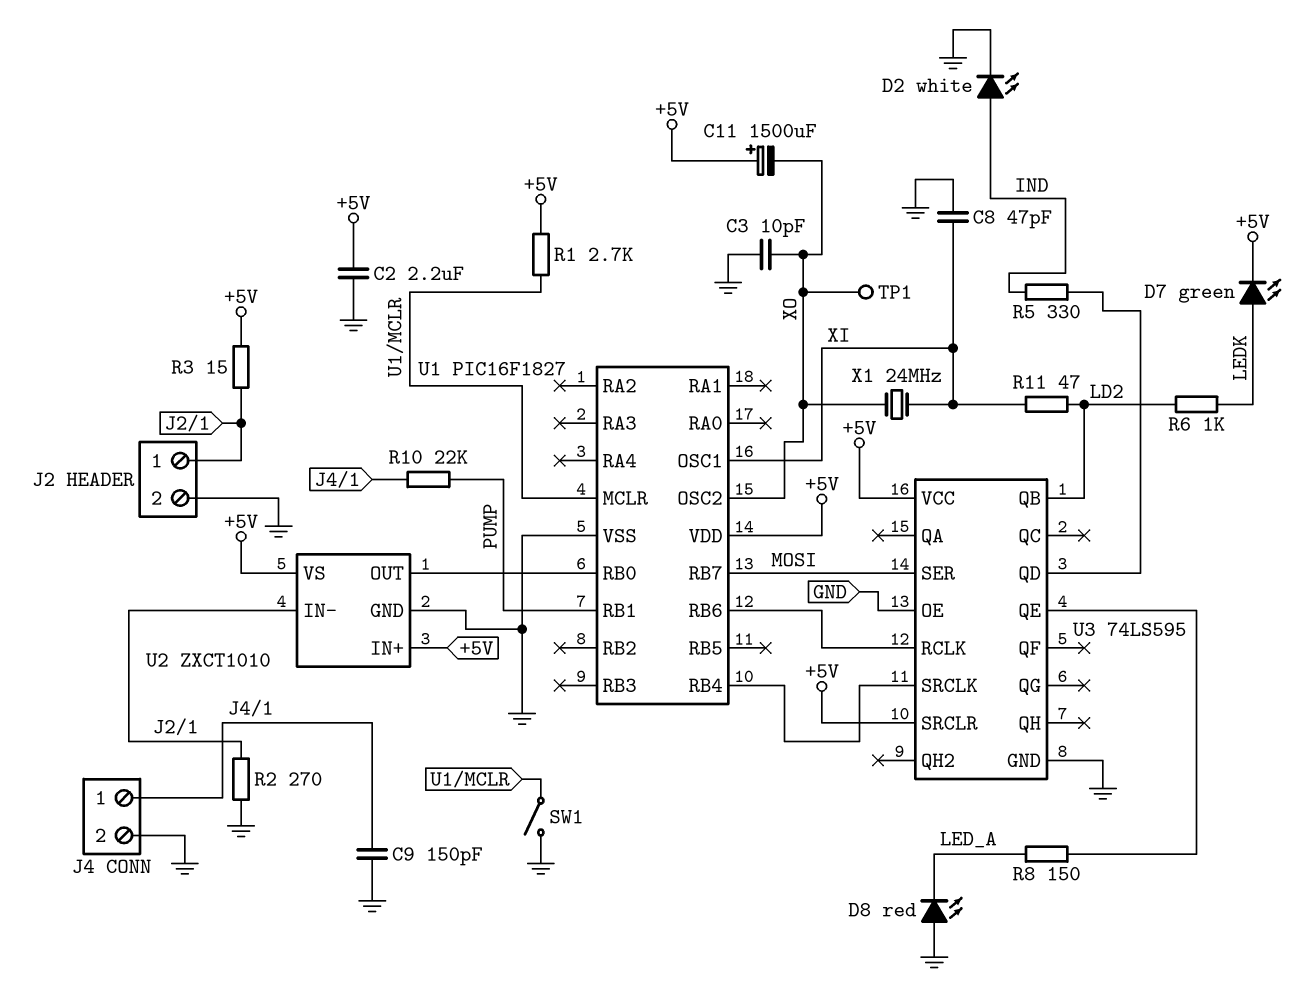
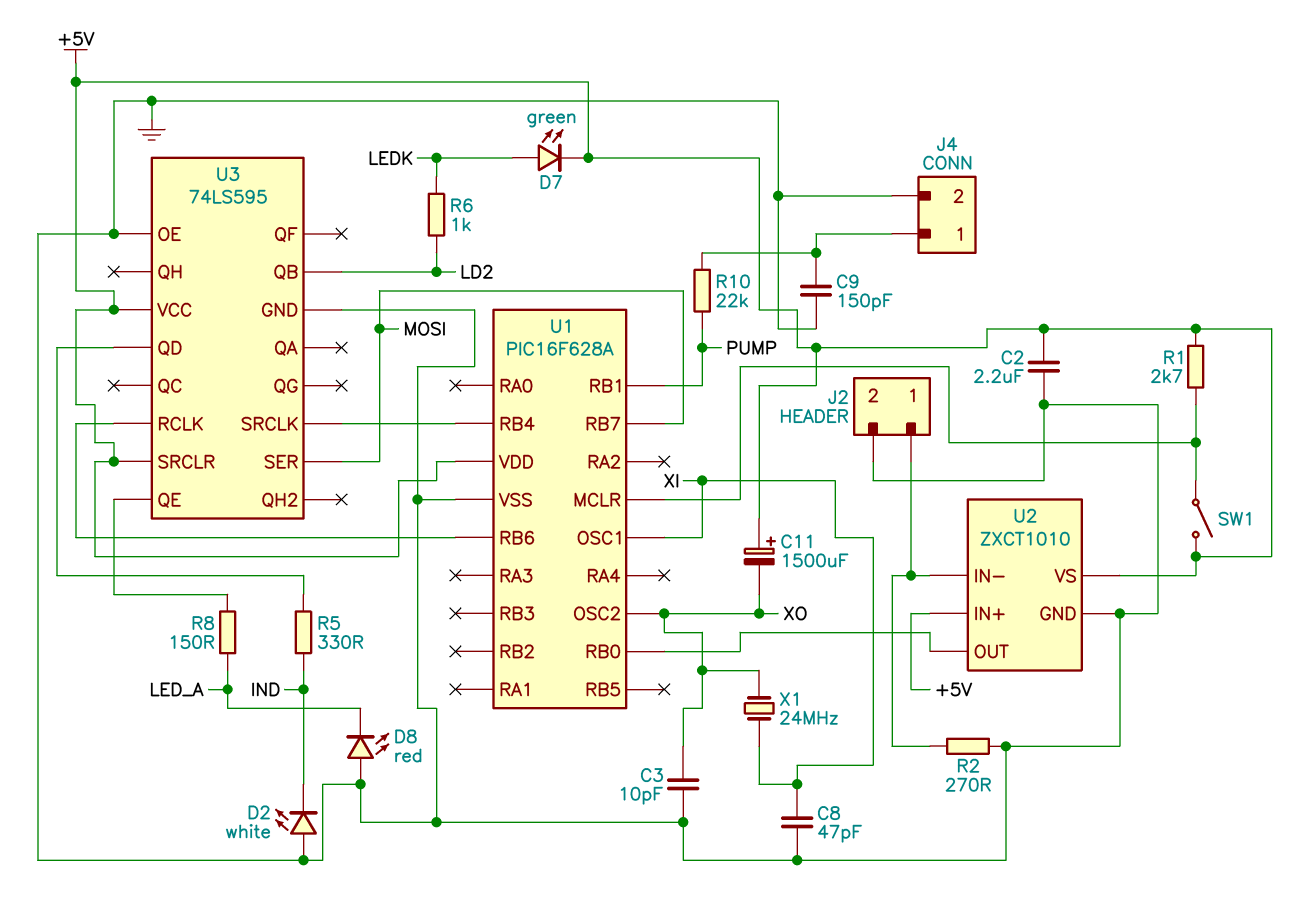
D2: LED white (A IND, K GND) -> LED white (A GND, K IND)
R3: 15 (+5V, J2/1) -> none
R11: 47 (LD2, XI) -> none
SW1: switch (GND, U1/MCLR) -> switch (+5V, U1/MCLR)
TP1: test point (XO) -> none
U1: PIC16F1827 -> PIC16F628A

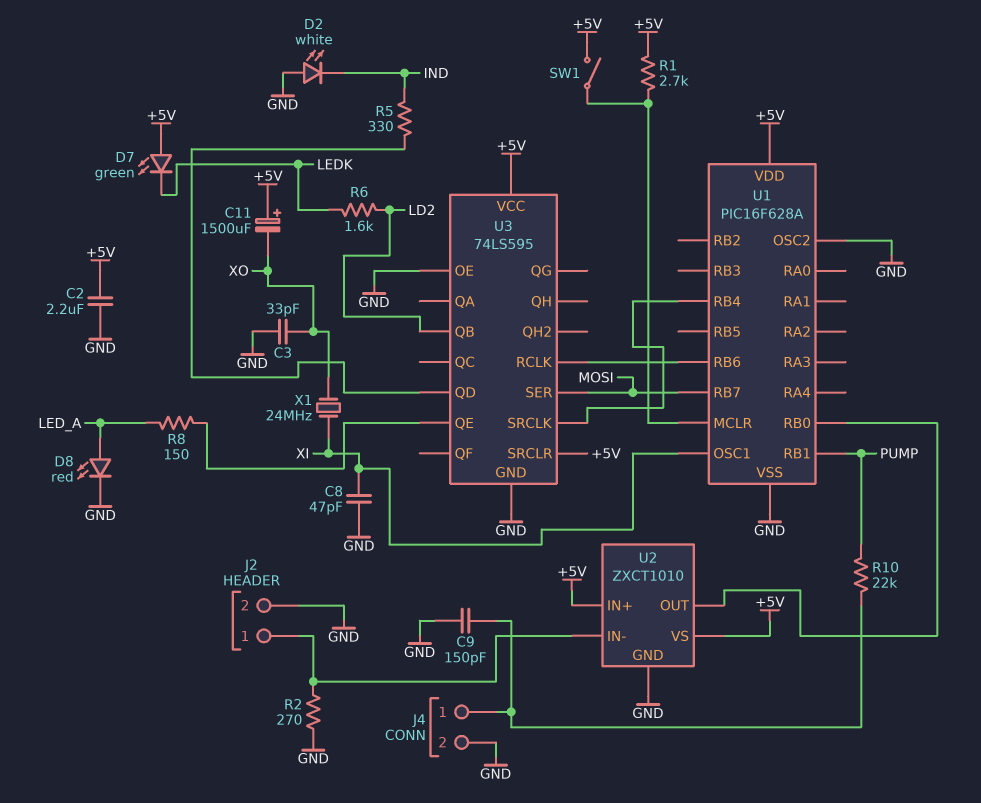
C3: 10pF (GND, XO) -> 33pF (GND, XO)
D7: LED green (A LEDK, K +5V) -> LED green (A +5V, K LEDK)
D8: LED red (A GND, K LED_A) -> LED red (A LED_A, K GND)
R6: 1k (LD2, LEDK) -> 1.6k (LD2, LEDK)
U1 pin OSC2: XO -> GND

